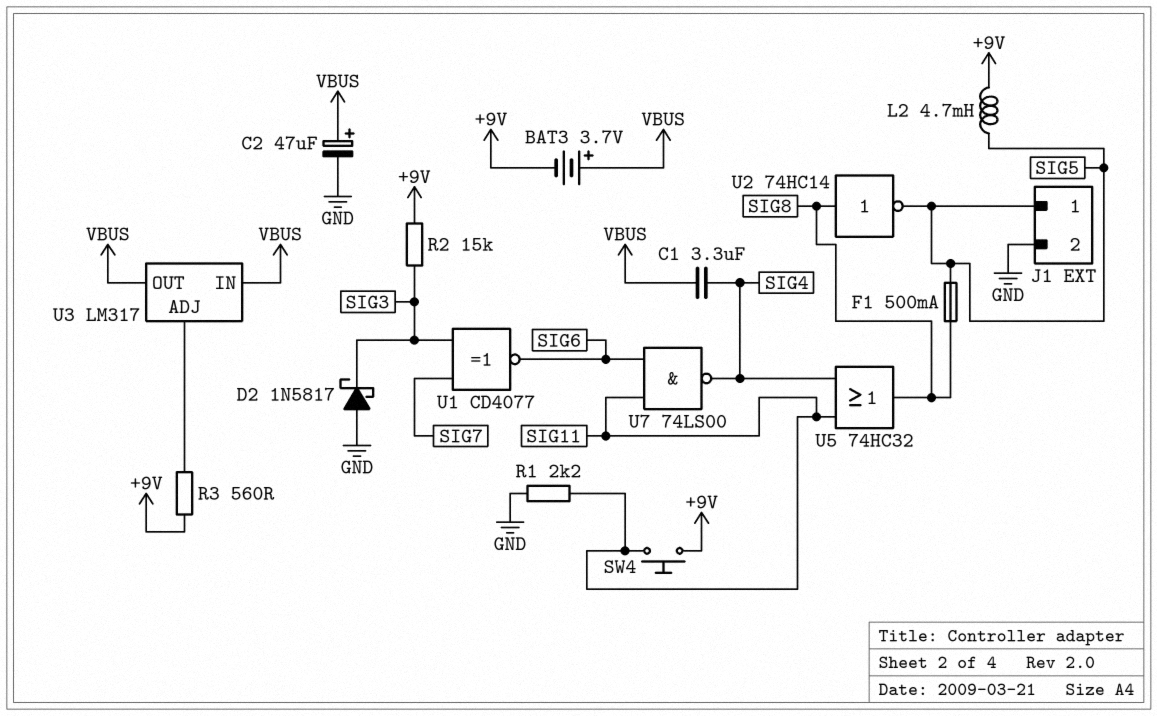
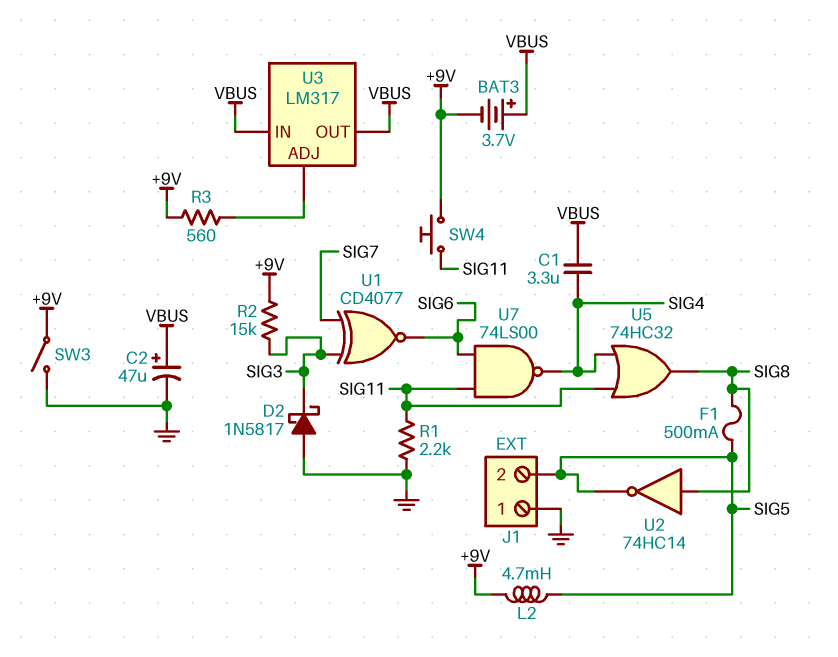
J1 pin 1: SIG5 -> GND
J1 pin 2: GND -> SIG5
SW3: none -> switch (+9V, GND)

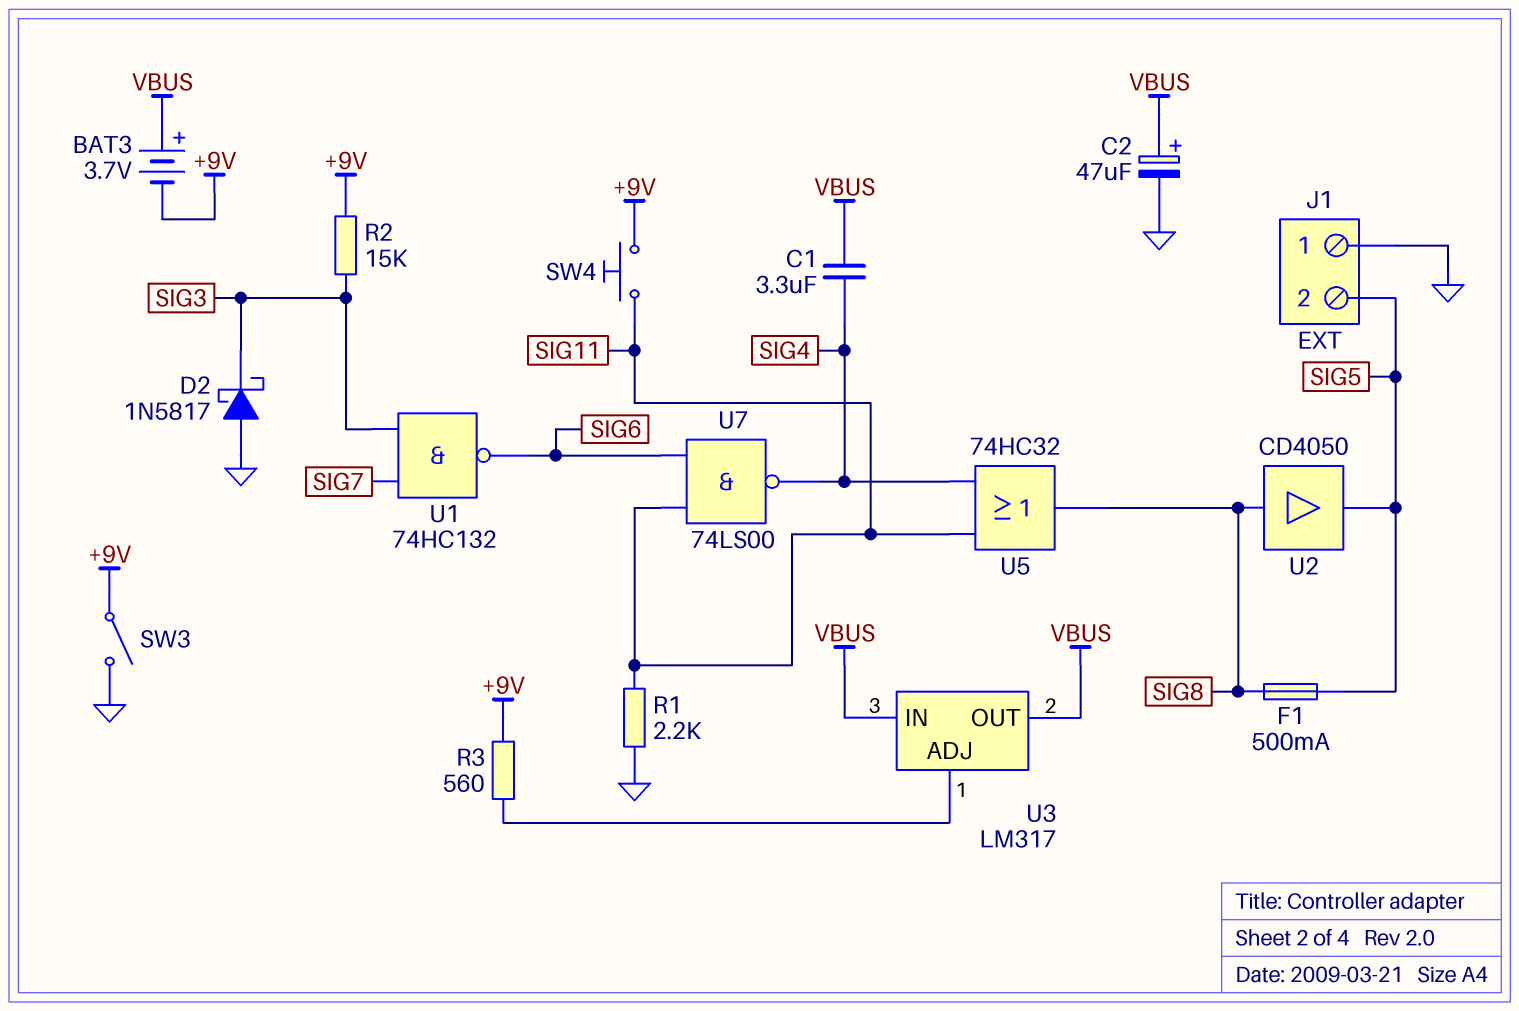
L2: 4.7mH (+9V, SIG5) -> none
U1: XNOR CD4077 (in SIG3, in SIG7, out SIG6) -> NAND 74HC132 (in SIG3, in SIG7, out SIG6)
U2: NOT 74HC14 (in SIG8, out SIG5) -> buffer CD4050 (in SIG8, out SIG5)

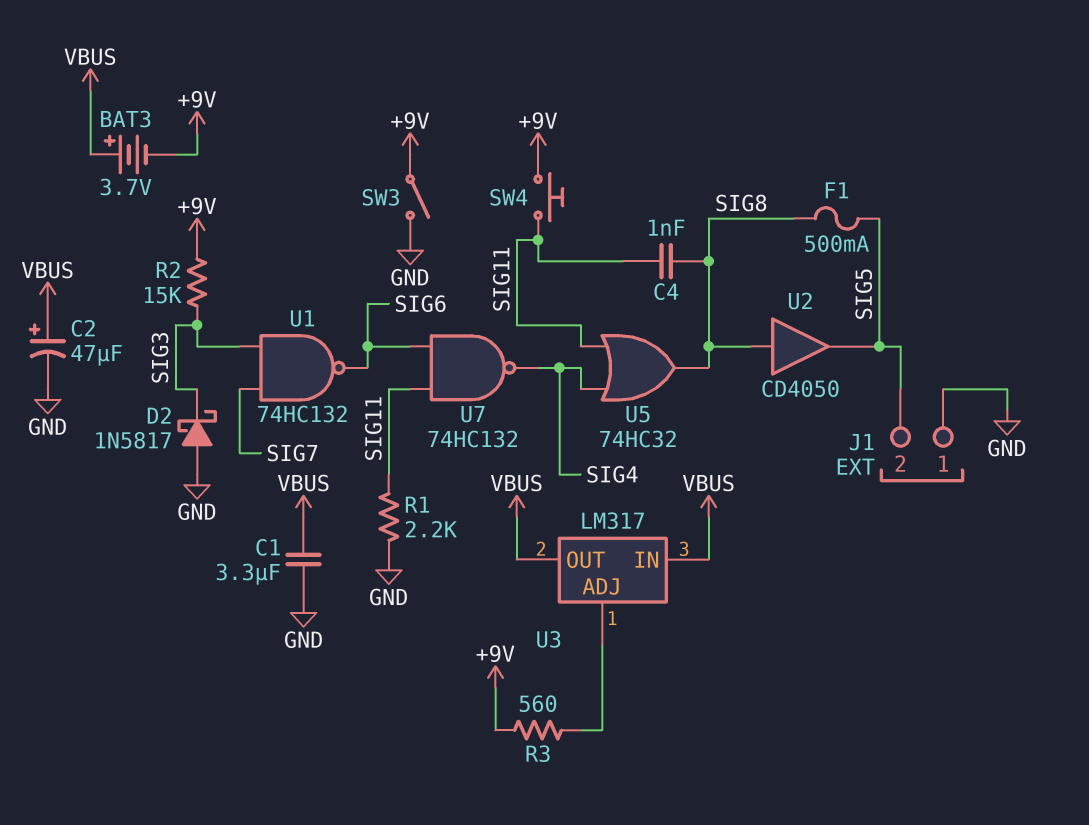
C1: 3.3uF (SIG4, VBUS) -> 3.3uF (GND, VBUS)
C4: none -> 1nF (SIG8, SIG11)
U7: NAND 74LS00 (in SIG6, in SIG11, out SIG4) -> NAND 74HC132 (in SIG6, in SIG11, out SIG4)

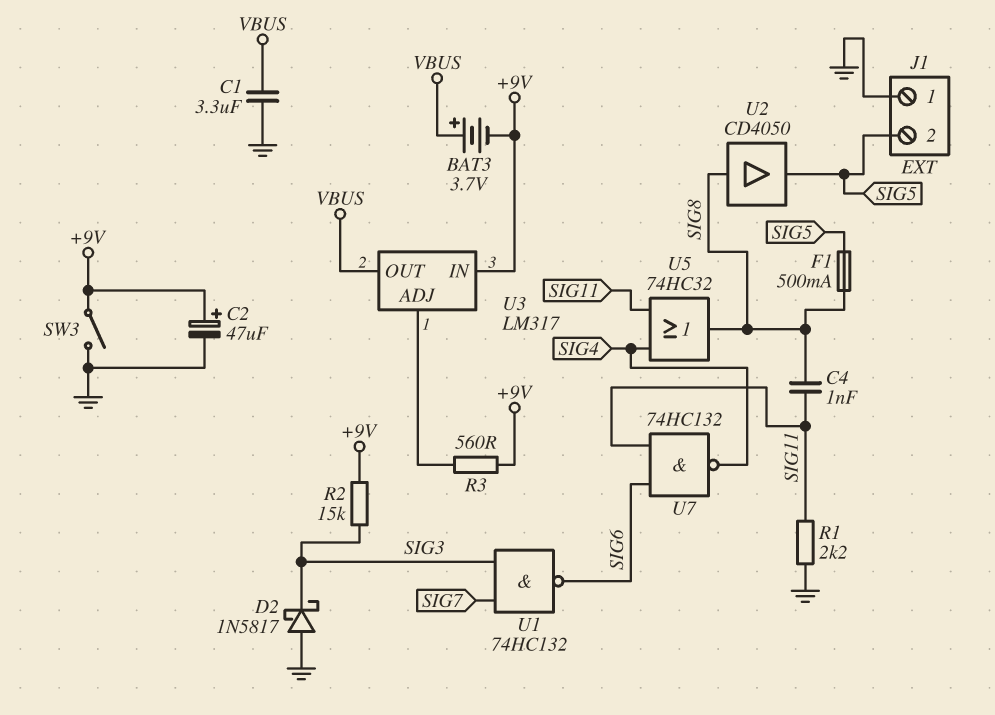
C2: 47uF (plus VBUS, minus GND) -> 47uF (plus +9V, minus GND)
SW4: button (+9V, SIG11) -> none
U3 pin IN: VBUS -> +9V

